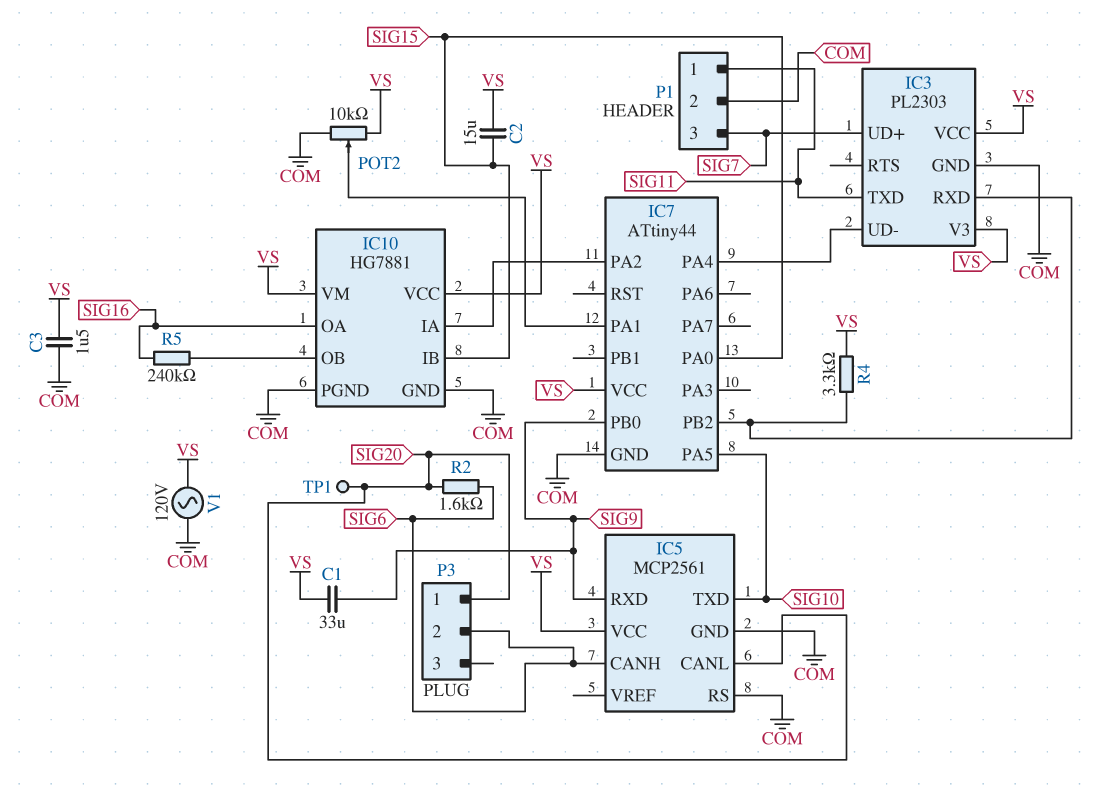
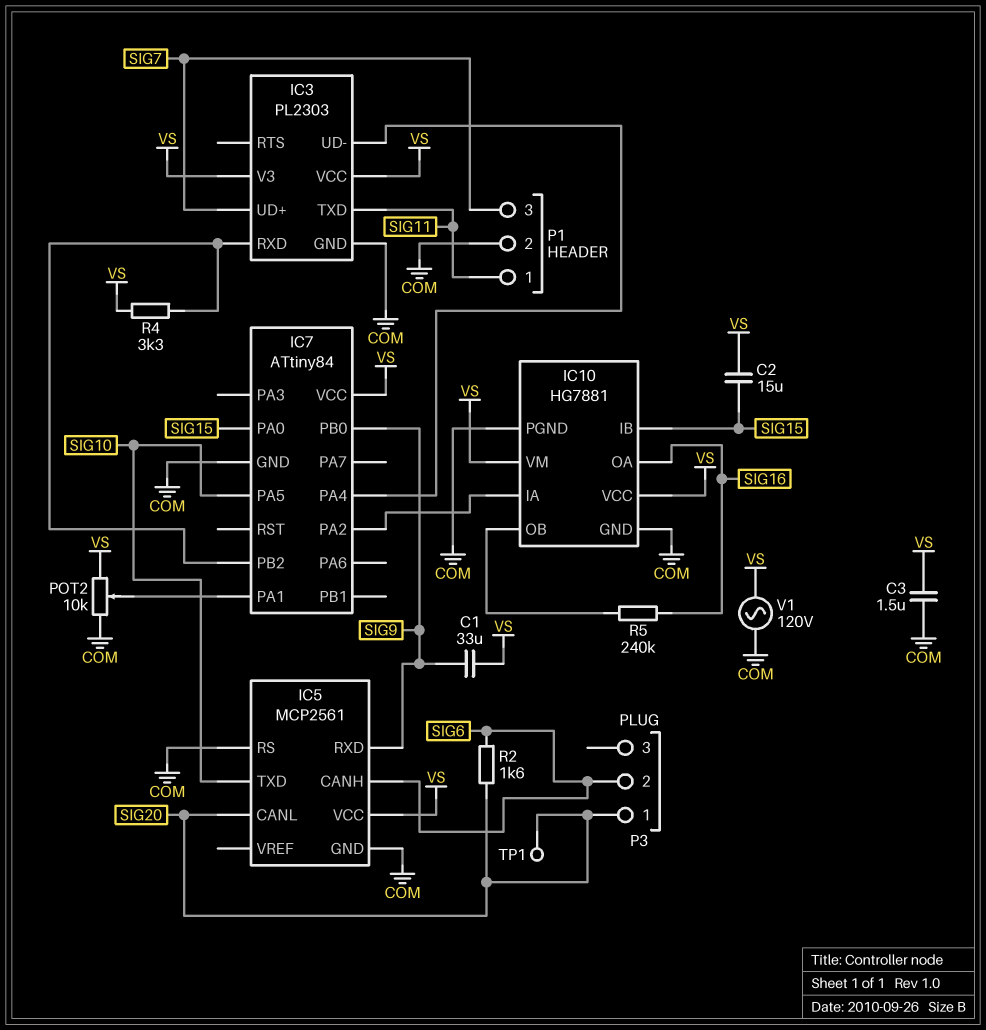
IC7: ATtiny44 -> ATtiny84

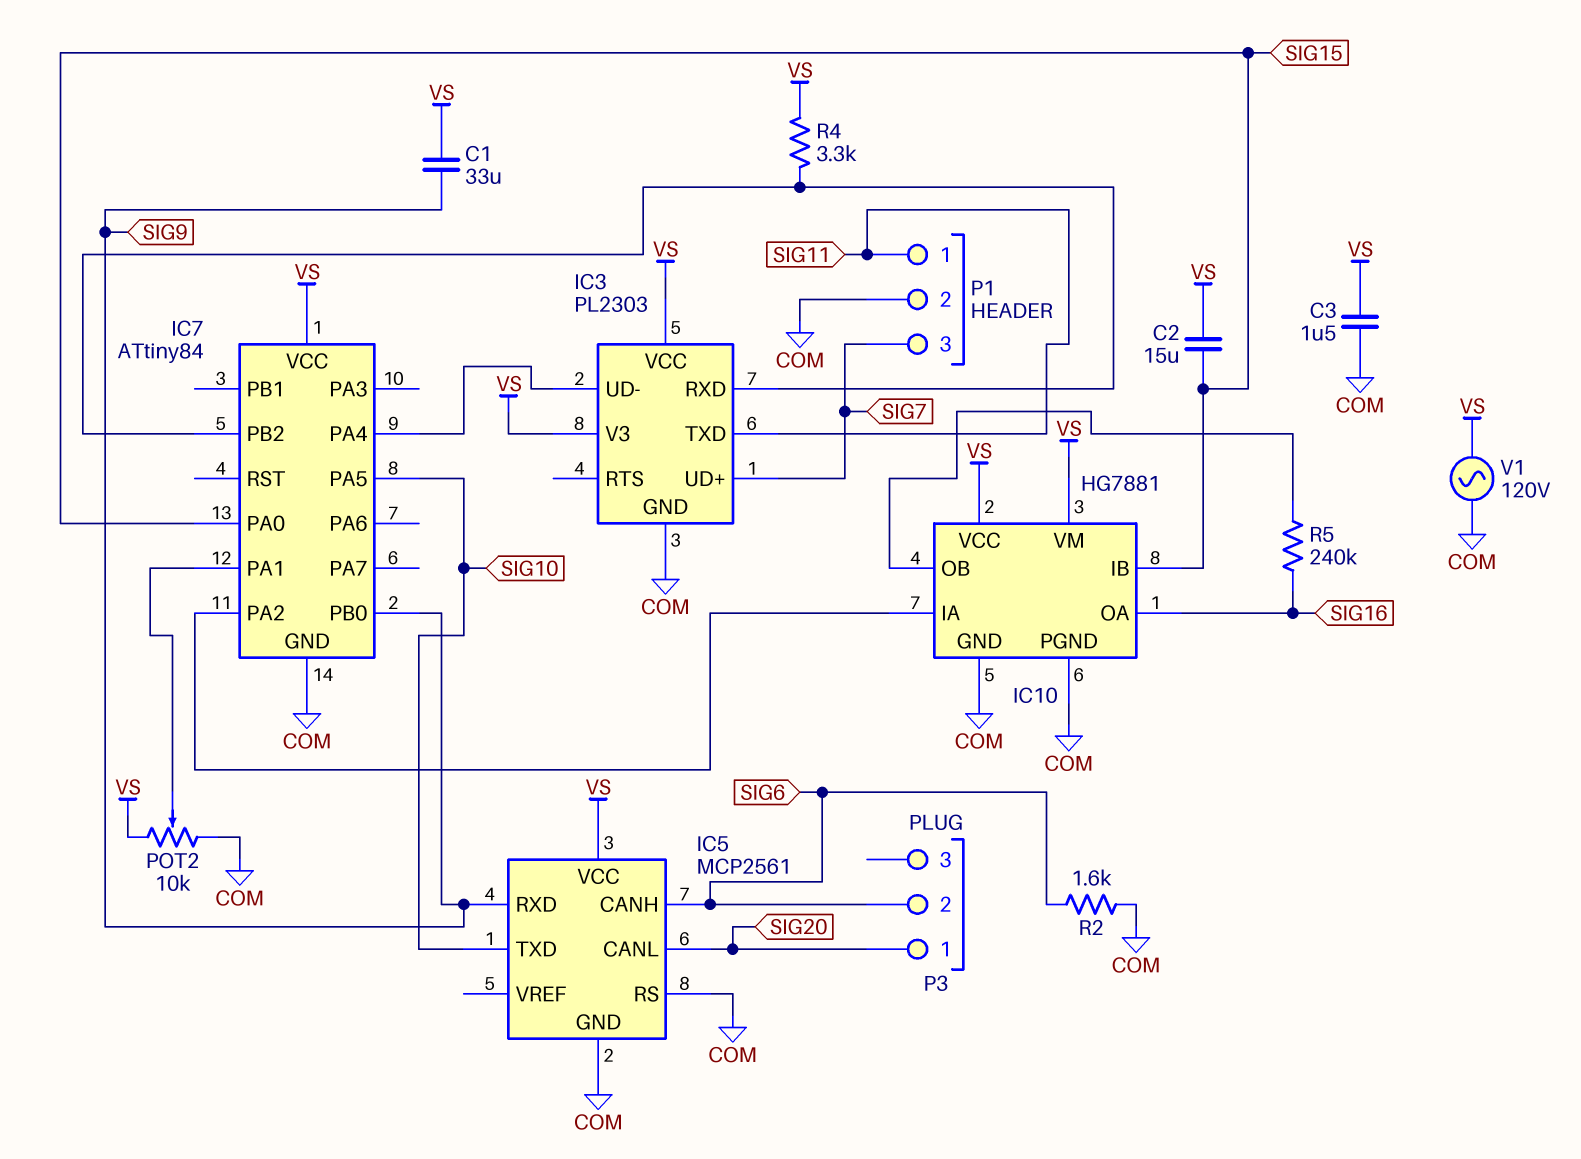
R2: 1.6k (SIG6, SIG20) -> 1.6k (COM, SIG6)
TP1: test point (SIG20) -> none

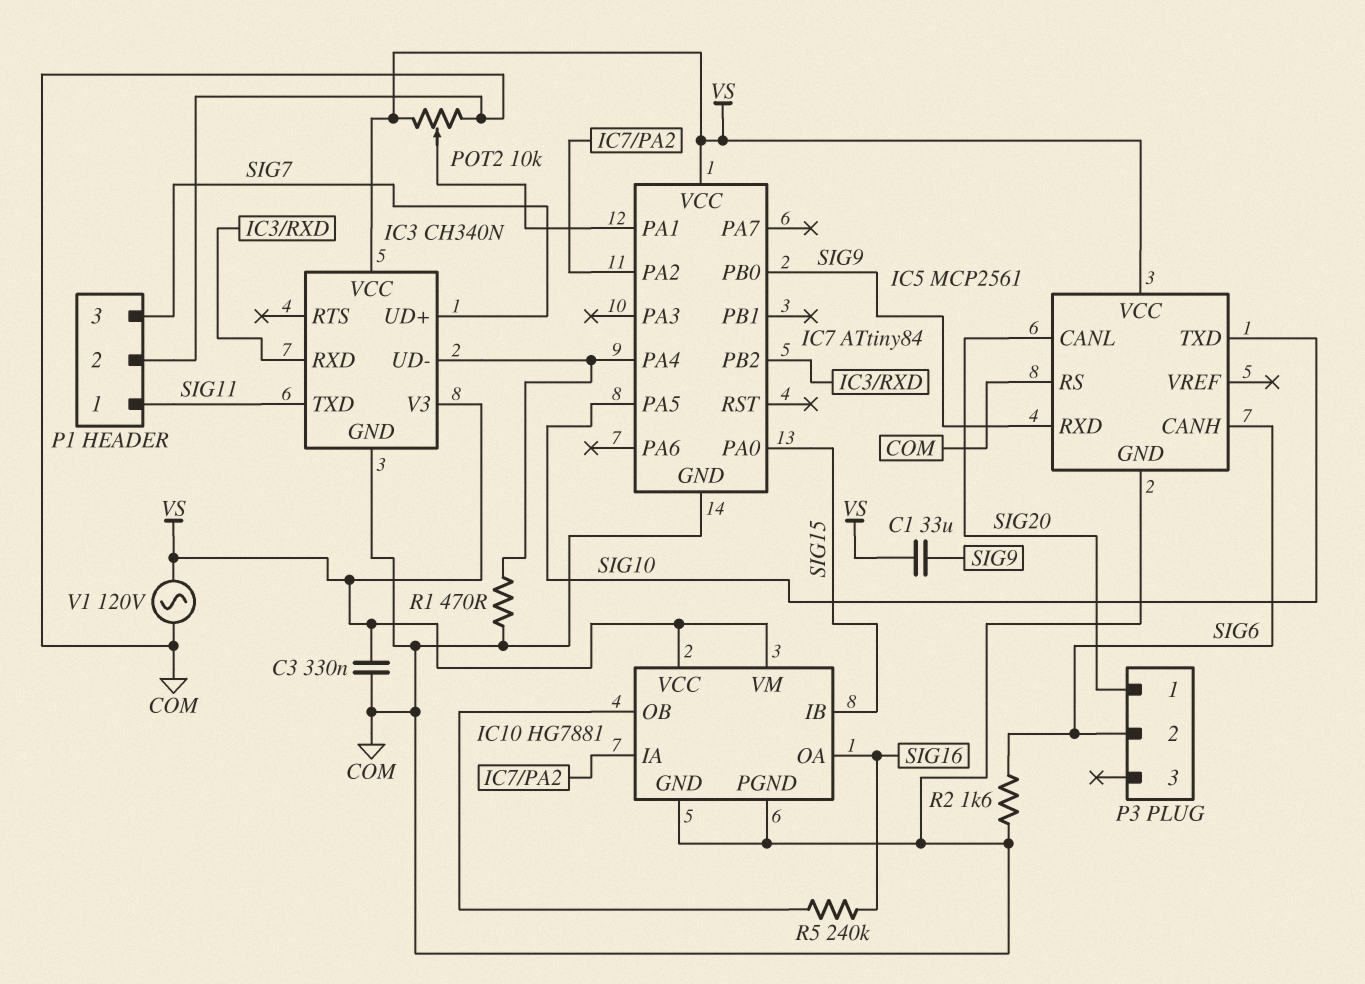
C2: 15uF (SIG15, VS) -> none
C3: 1.5uF (COM, VS) -> 330nF (COM, VS)
IC3: PL2303 -> CH340N
R1: none -> 470 (COM, IC3/UD-)
R4: 3.3k (IC3/RXD, VS) -> none

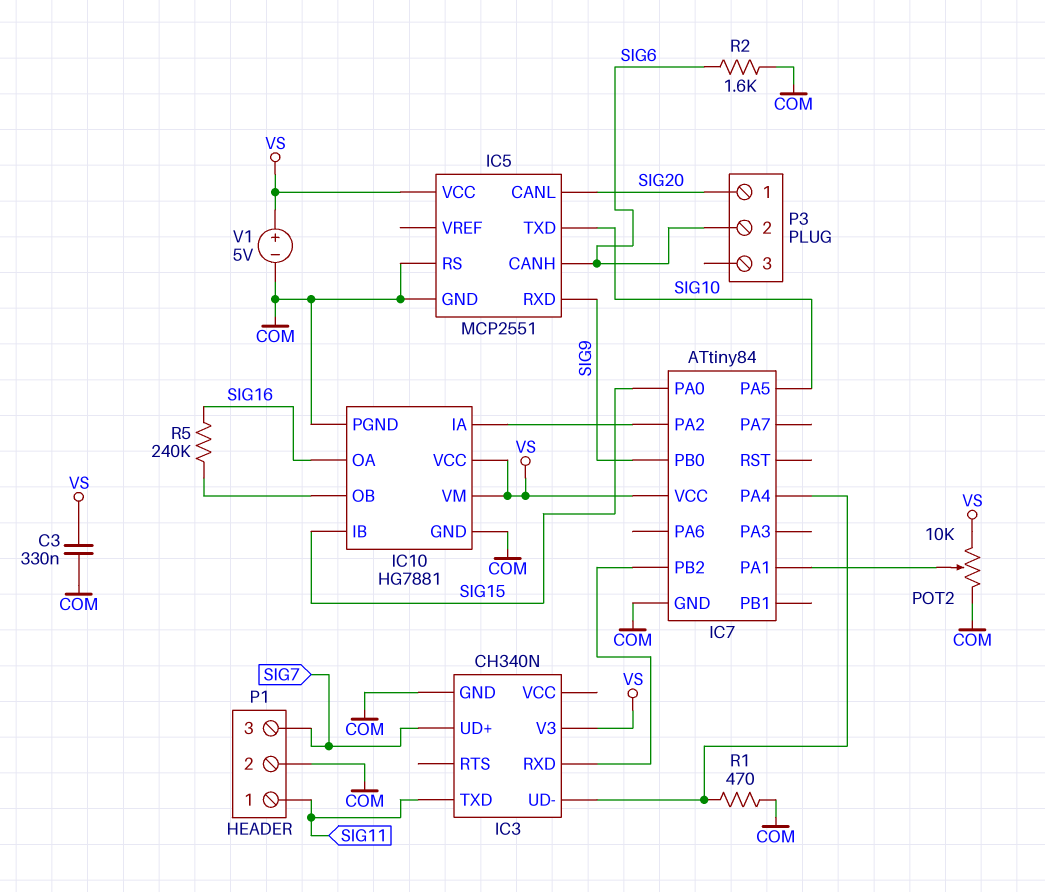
C1: 33uF (SIG9, VS) -> none
IC3 pin VCC: VS -> none
IC5: MCP2561 -> MCP2551
V1: AC 120V (COM, VS) -> 5V (plus VS, minus COM)

